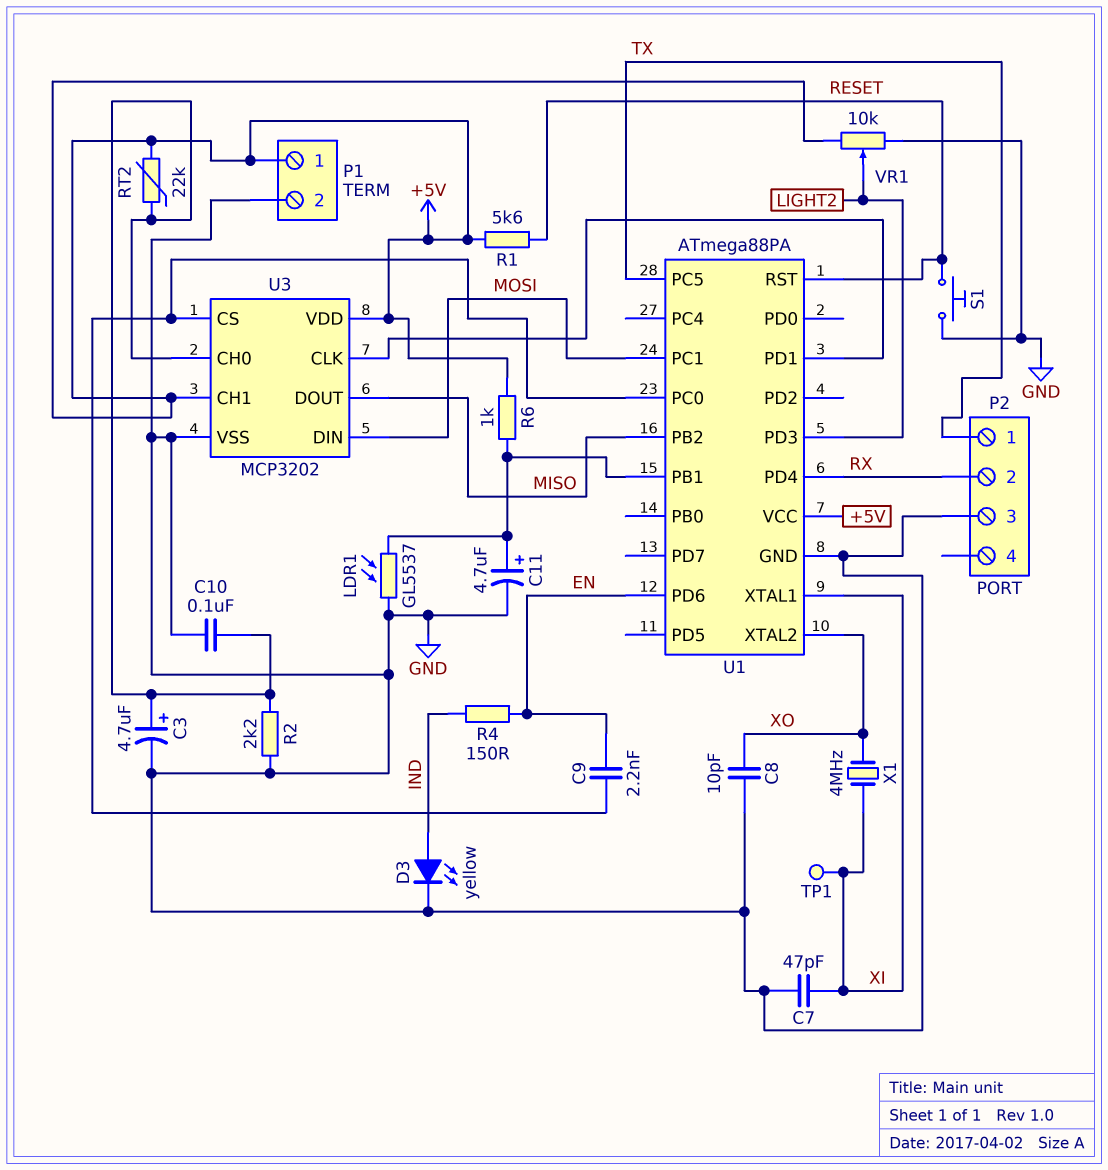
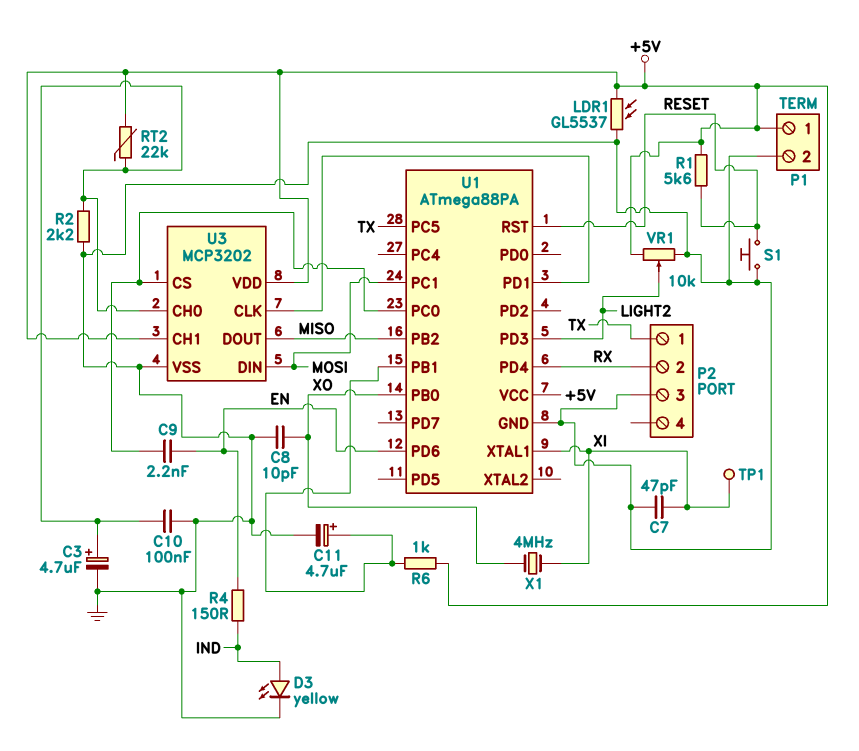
LDR1: GL5537 (GND, U1/PB1) -> GL5537 (+5V, GND)
U1 pin PB0: none -> XO
U1 pin XTAL2: XO -> none

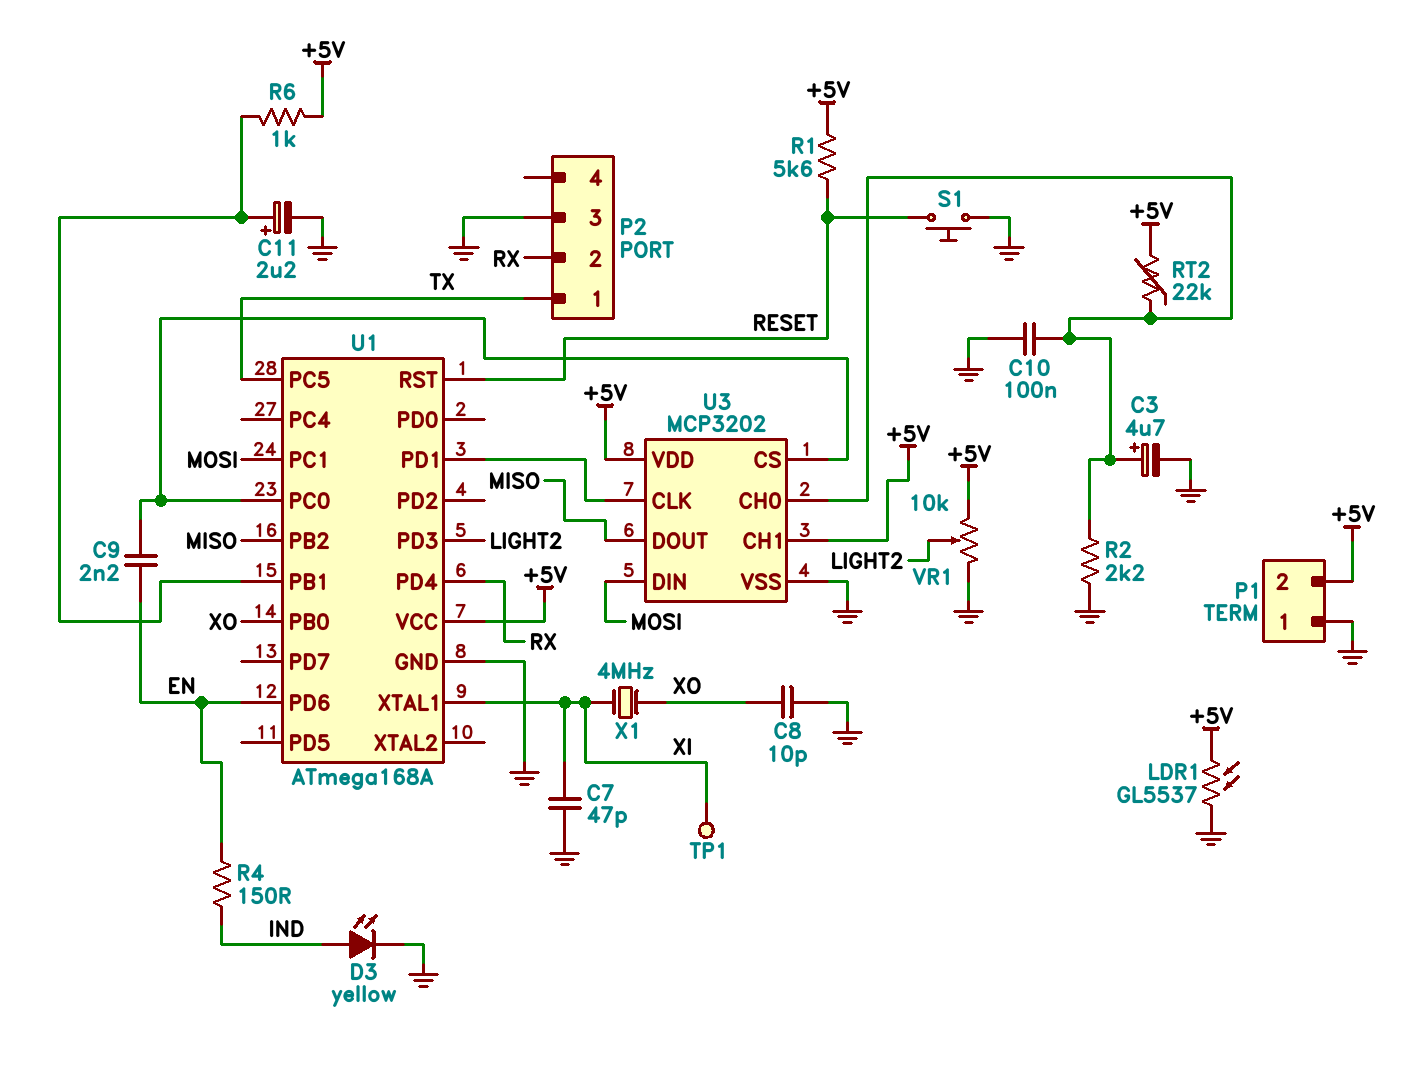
C11: 4.7uF (plus U1/PB1, minus GND) -> 2.2uF (plus U1/PB1, minus GND)
P1 pin 1: +5V -> GND
P1 pin 2: GND -> +5V
U1: ATmega88PA -> ATmega168A

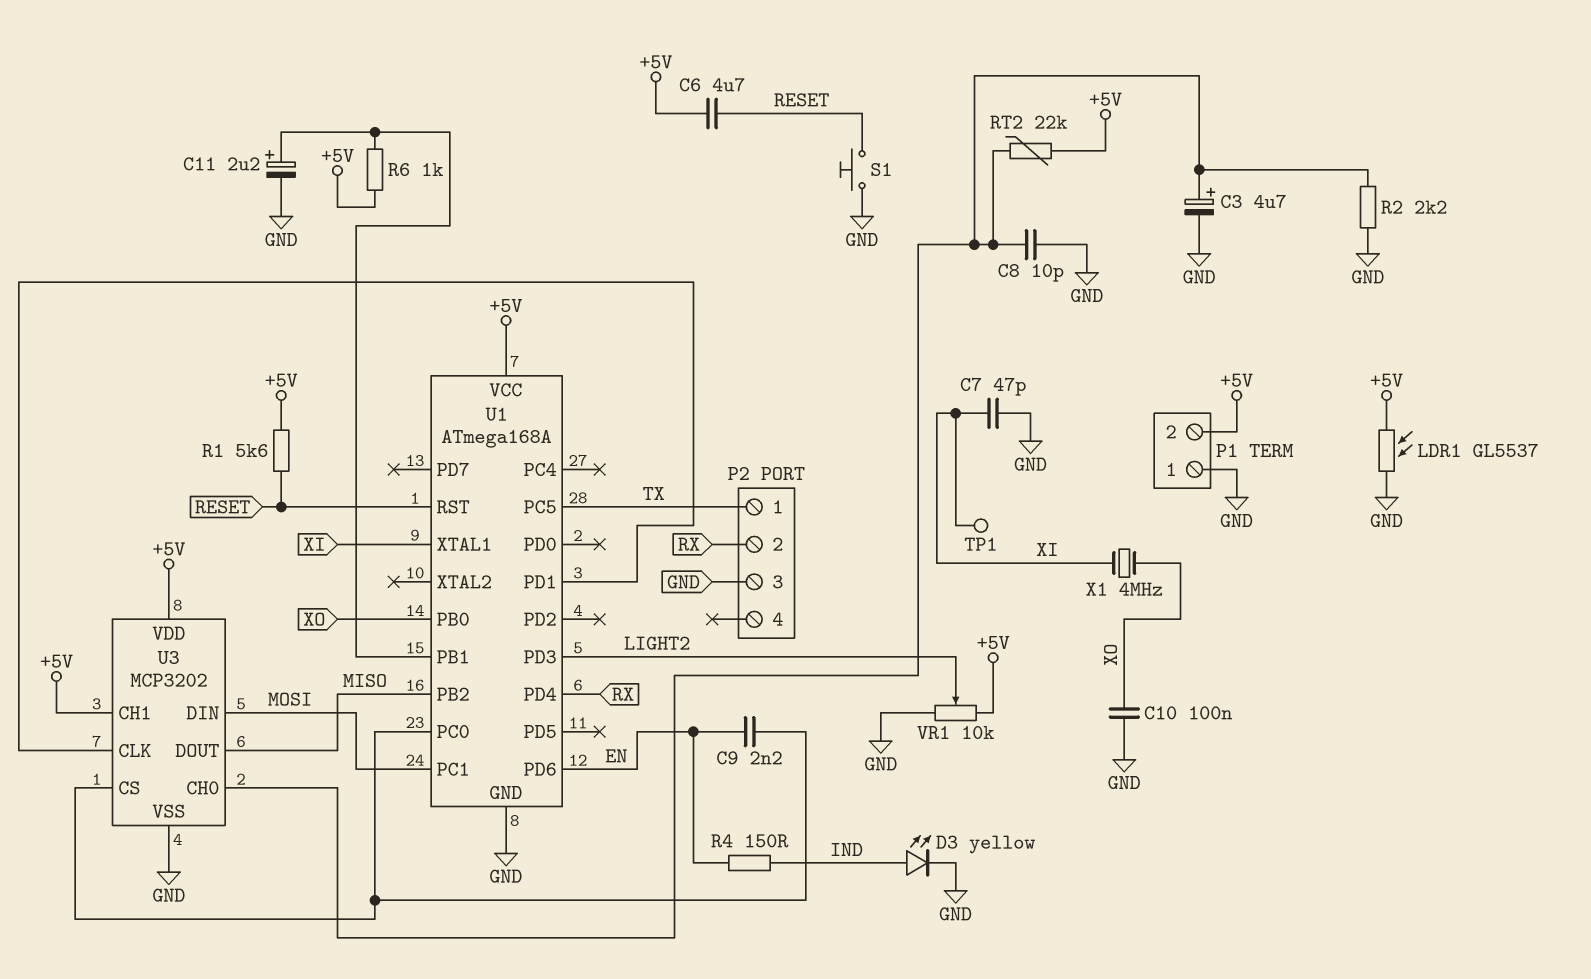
C6: none -> 4.7uF (+5V, RESET)
C8: 10pF (GND, XO) -> 10pF (GND, U3/CH0)
C10: 100nF (GND, U3/CH0) -> 100nF (GND, XO)

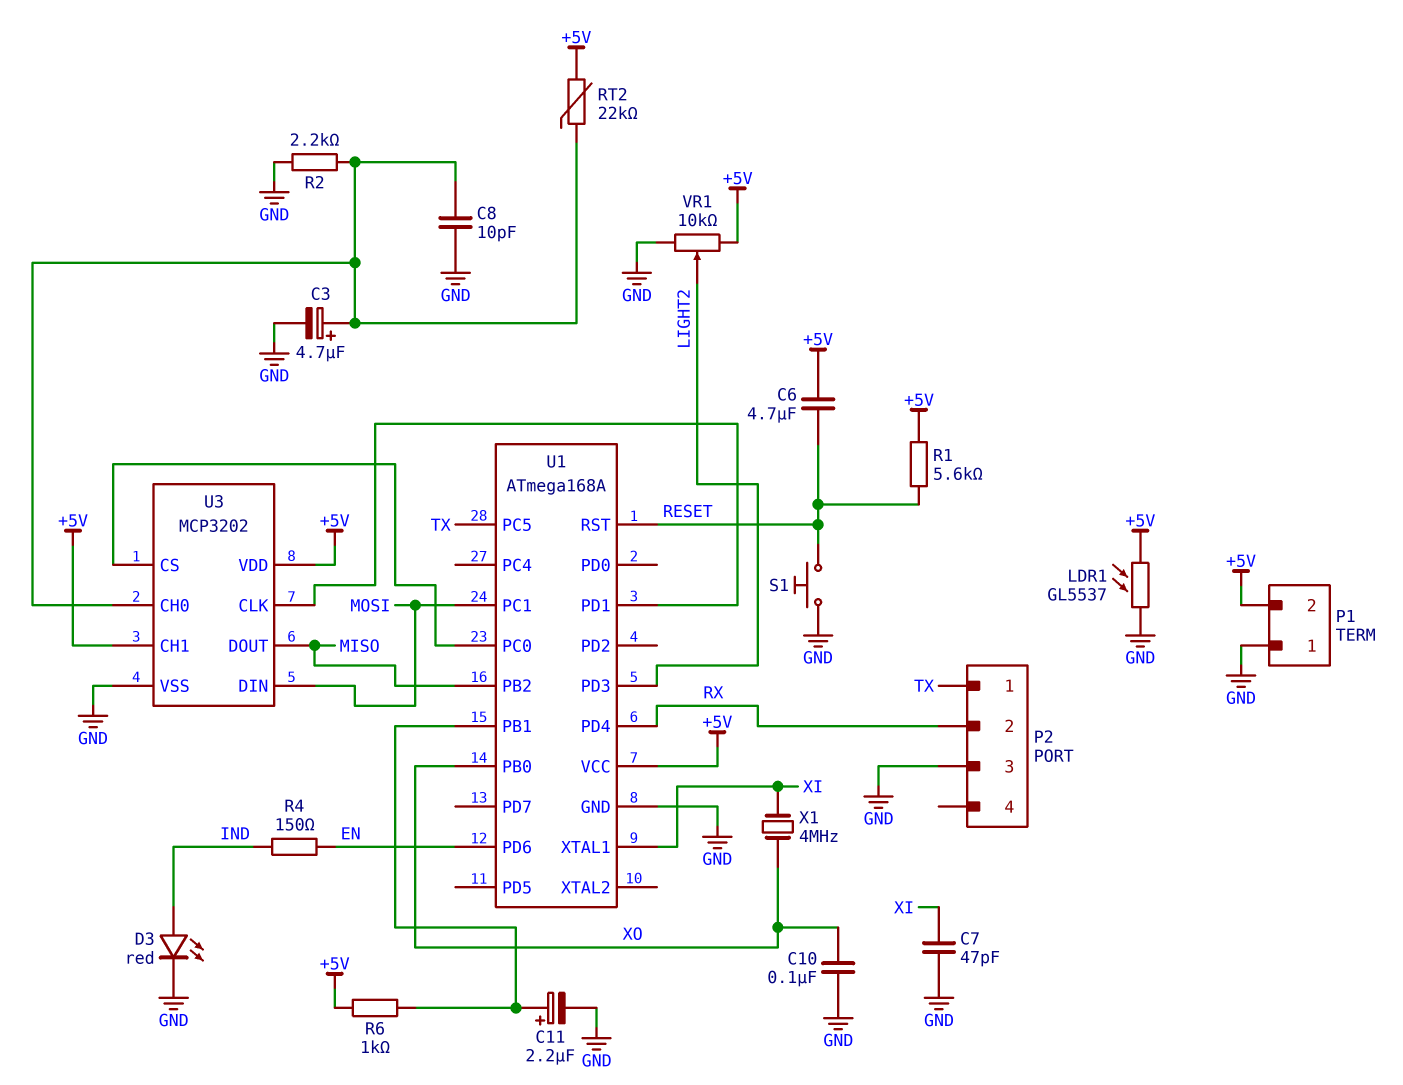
C9: 2.2nF (EN, U1/PC0) -> none
D3: LED yellow (A IND, K GND) -> LED red (A IND, K GND)
TP1: test point (XI) -> none

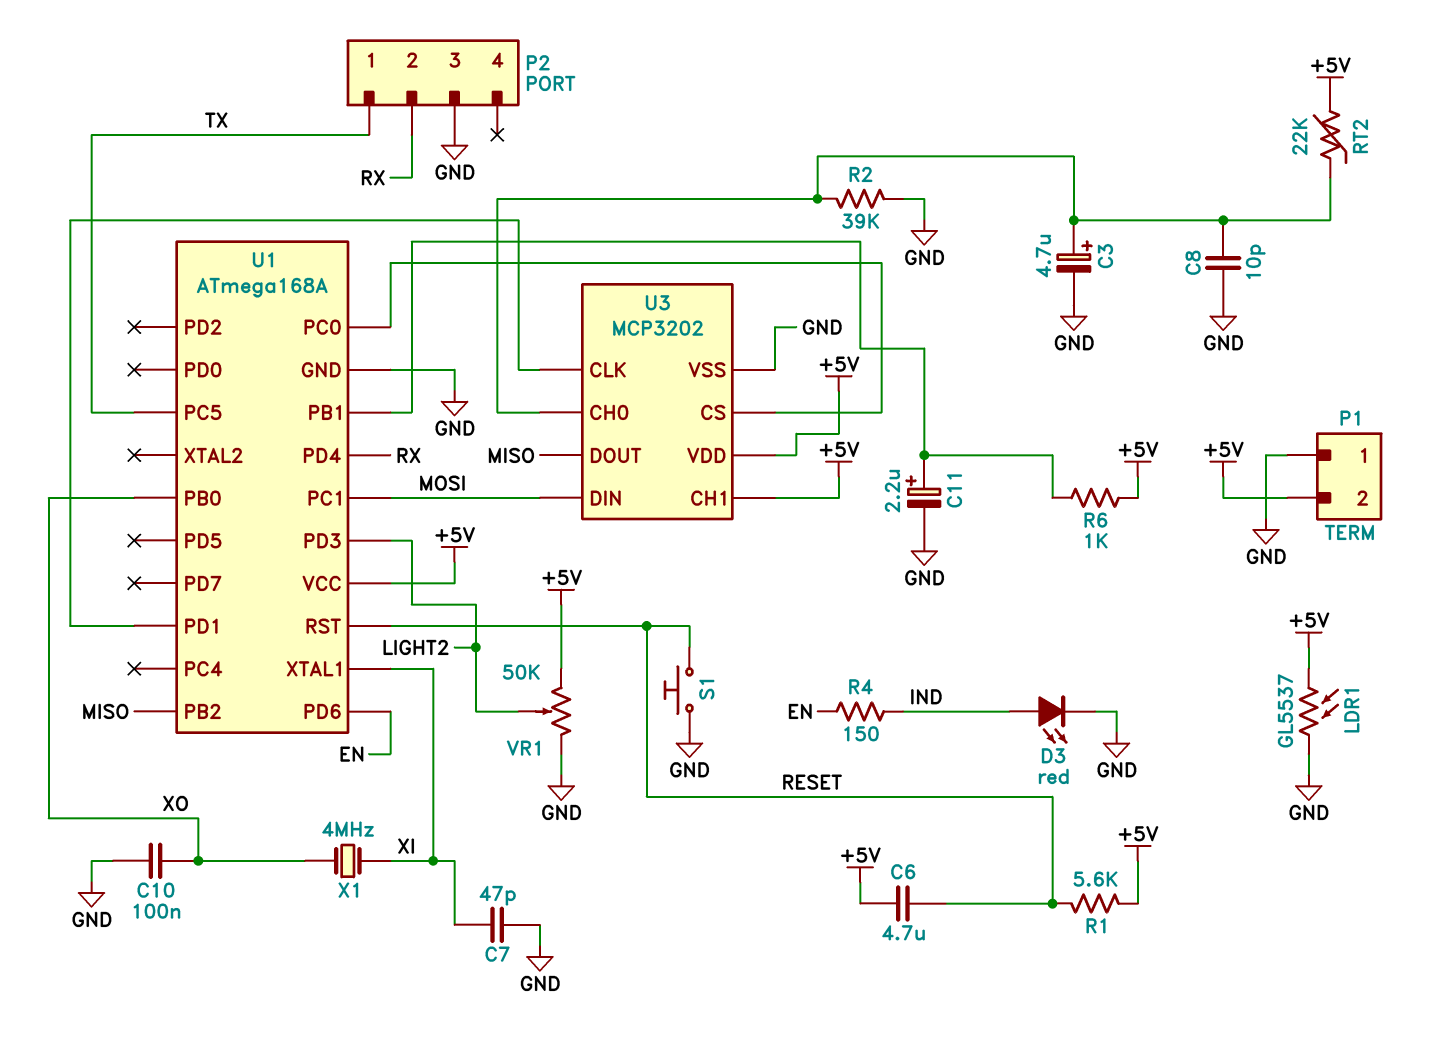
R2: 2.2k (GND, U3/CH0) -> 39k (GND, U3/CH0)
VR1: 10k (+5V, GND, wiper LIGHT2) -> 50k (+5V, GND, wiper LIGHT2)

